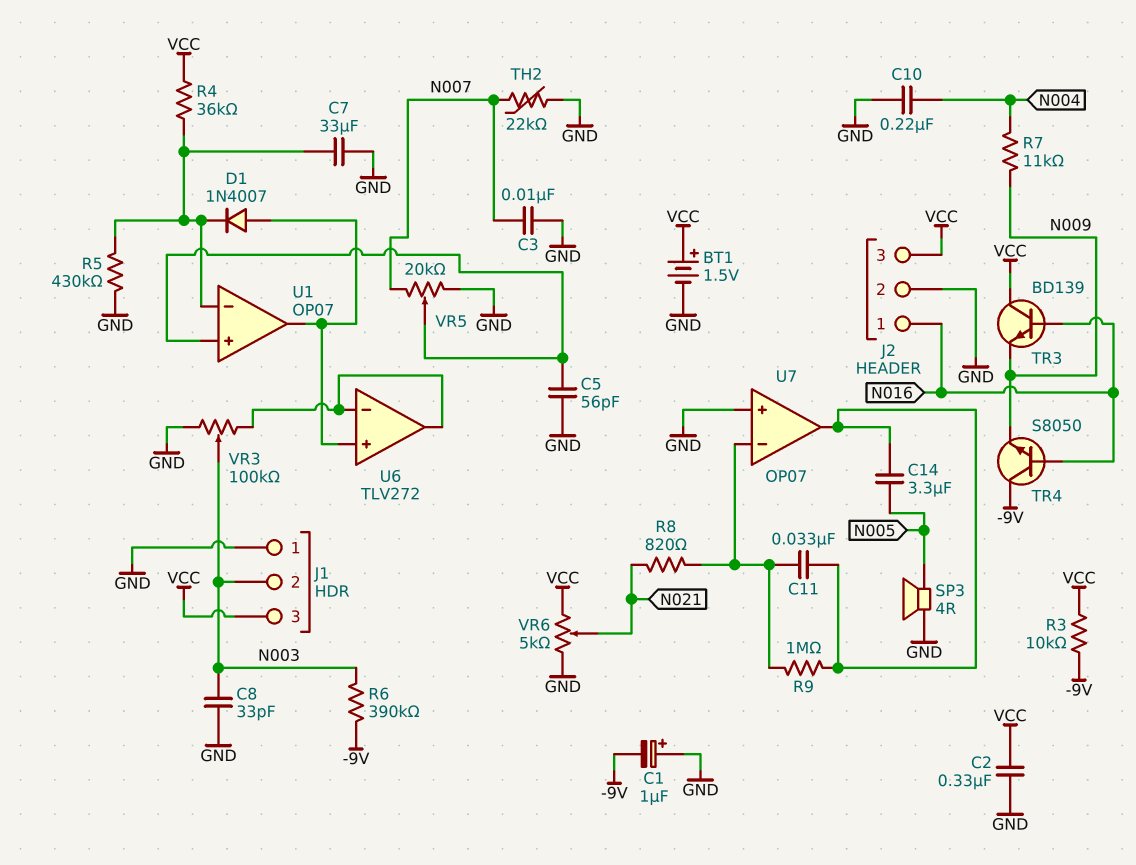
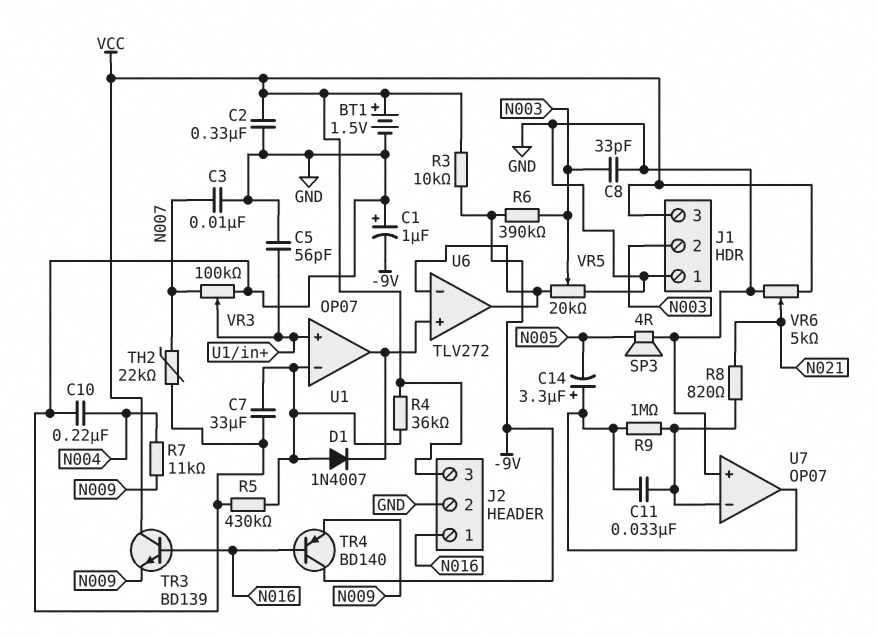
C14: 3.3uF (N005, U7/out) -> 3.3uF (plus U7/out, minus N005)
D1: diode 1N4007 (A U1/out, K U1/in-) -> diode 1N4007 (A U1/in-, K U1/out)
TR4: NPN S8050 (B N016, C -9V, E N009) -> PNP BD140 (B N016, C -9V, E N009)
VR3: 100k (GND, U6/in-, wiper N003) -> 100k (GND, N007, wiper U1/in+)
VR5: 20k (GND, N007, wiper U1/in+) -> 20k (GND, U6/in-, wiper N003)

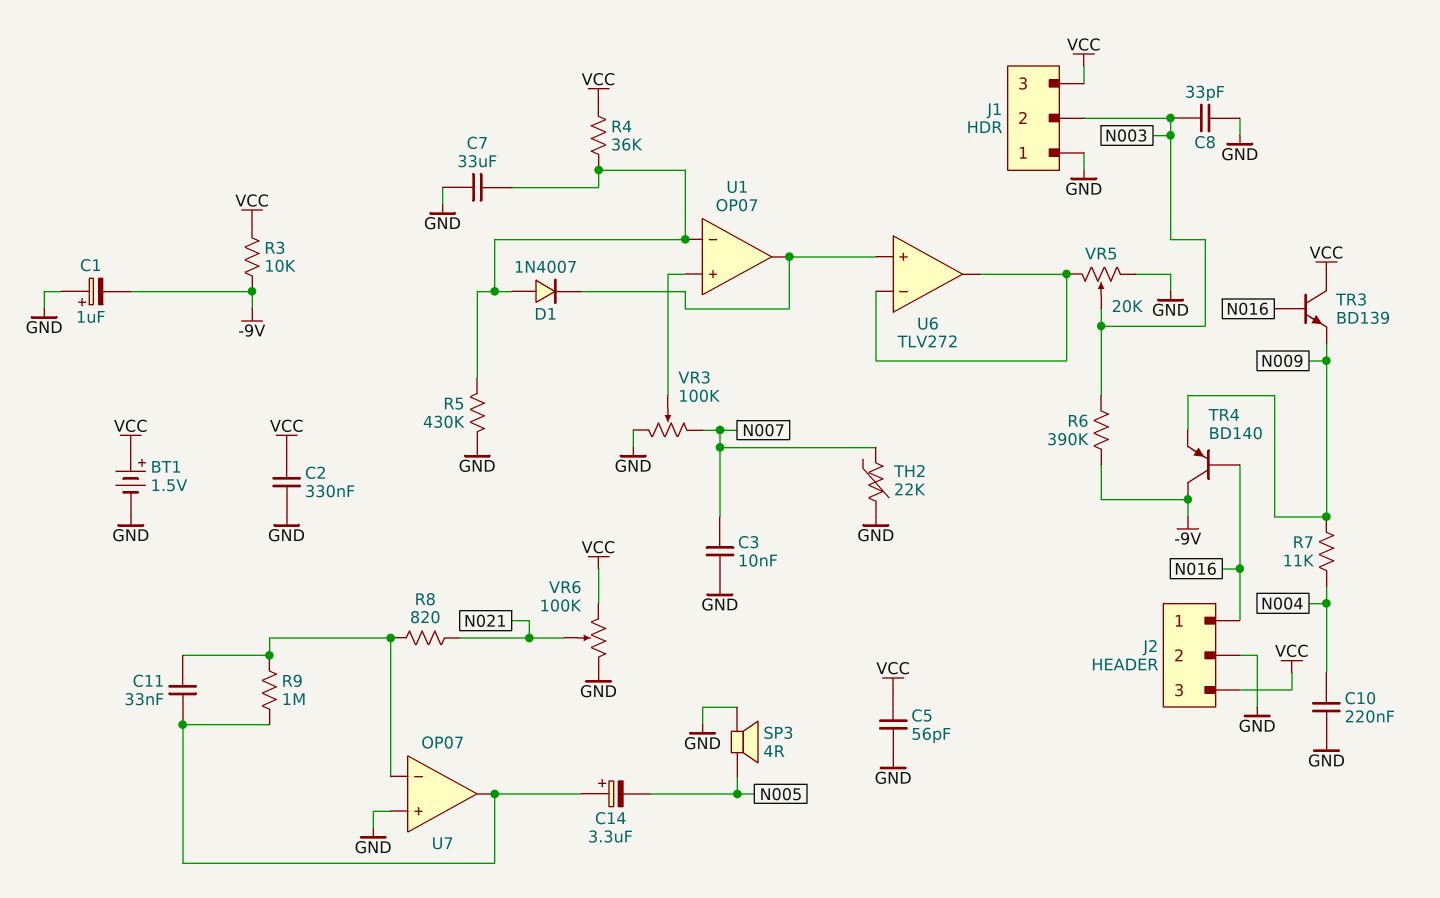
C5: 56pF (GND, U1/in+) -> 56pF (GND, VCC)
VR6: 5k (GND, VCC, wiper N021) -> 100k (GND, VCC, wiper N021)

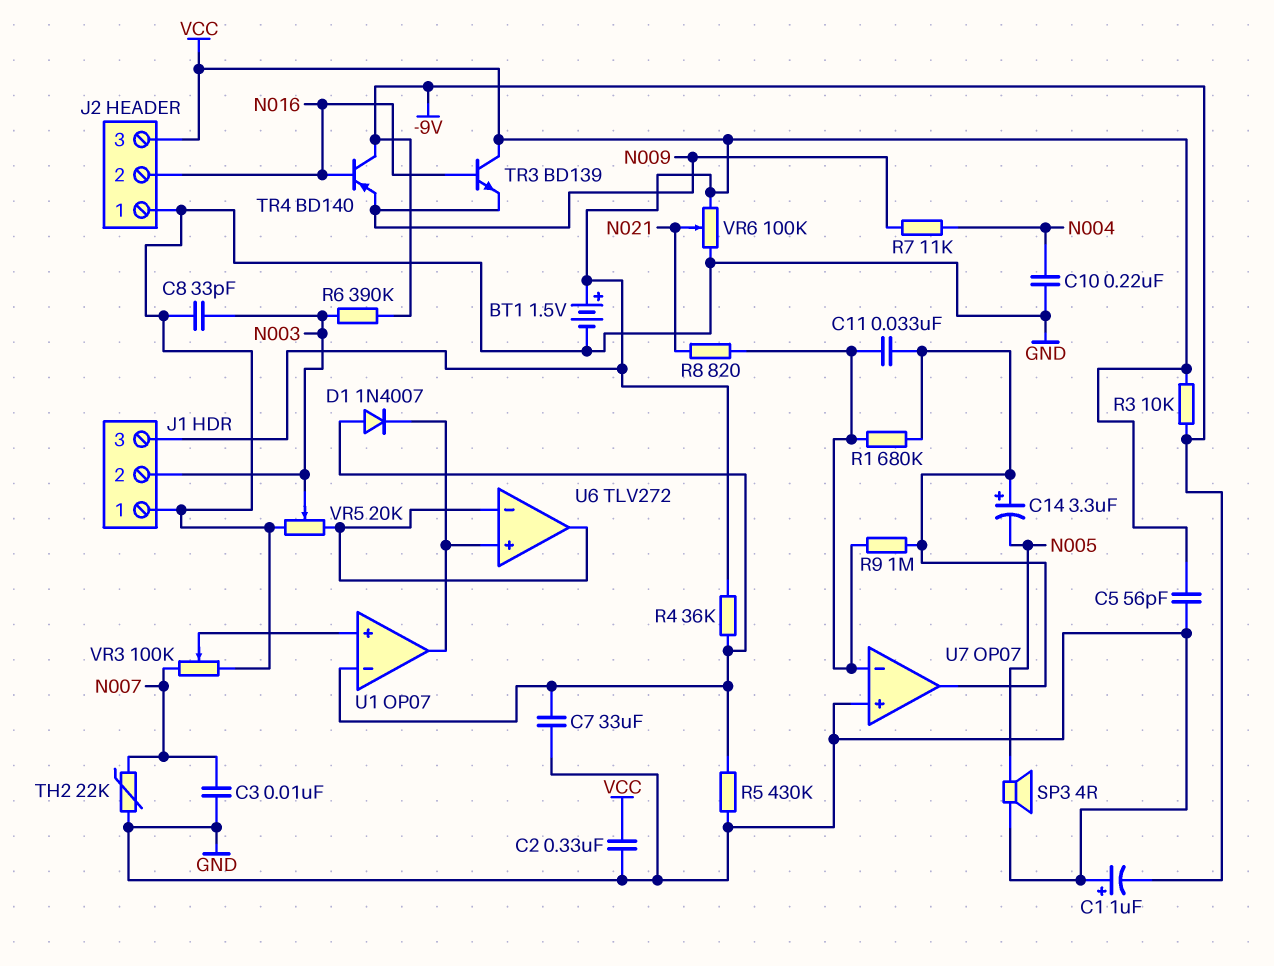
J2 pin 1: N016 -> GND
J2 pin 2: GND -> N016
R1: none -> 680k (U7/in-, U7/out)

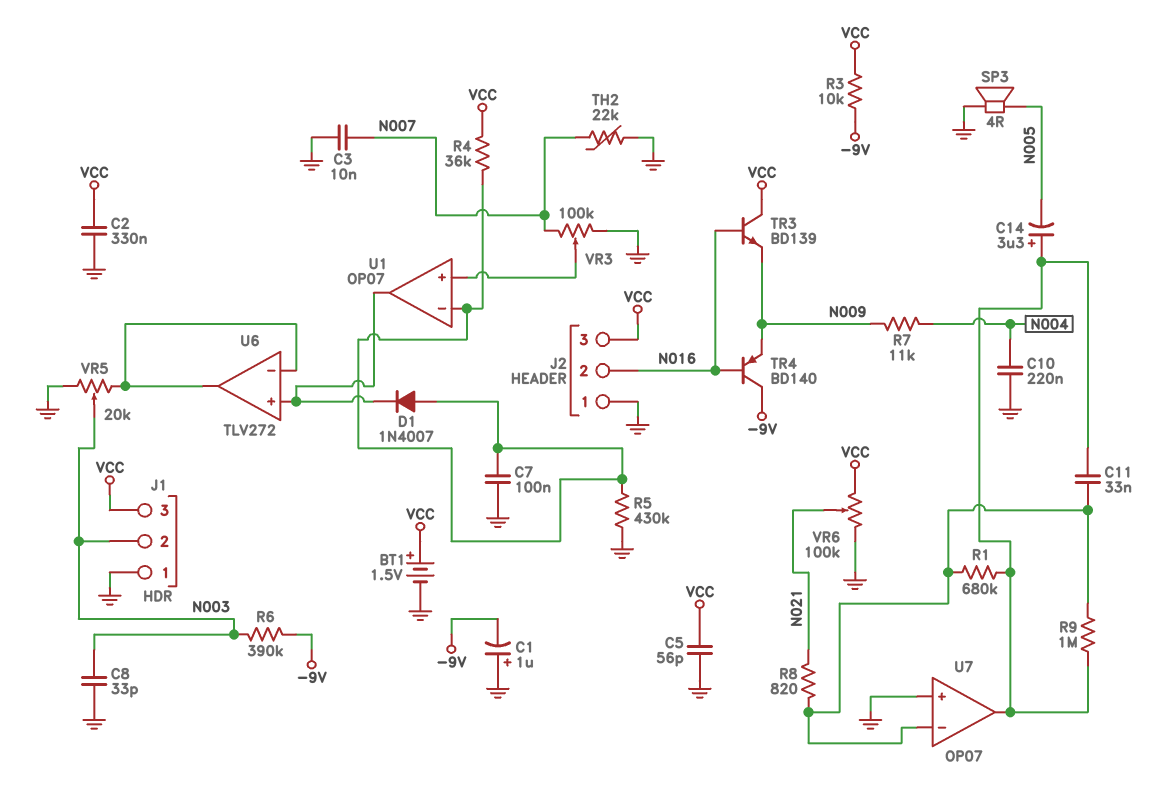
C7: 33uF (GND, U1/in-) -> 100nF (GND, U1/in-)

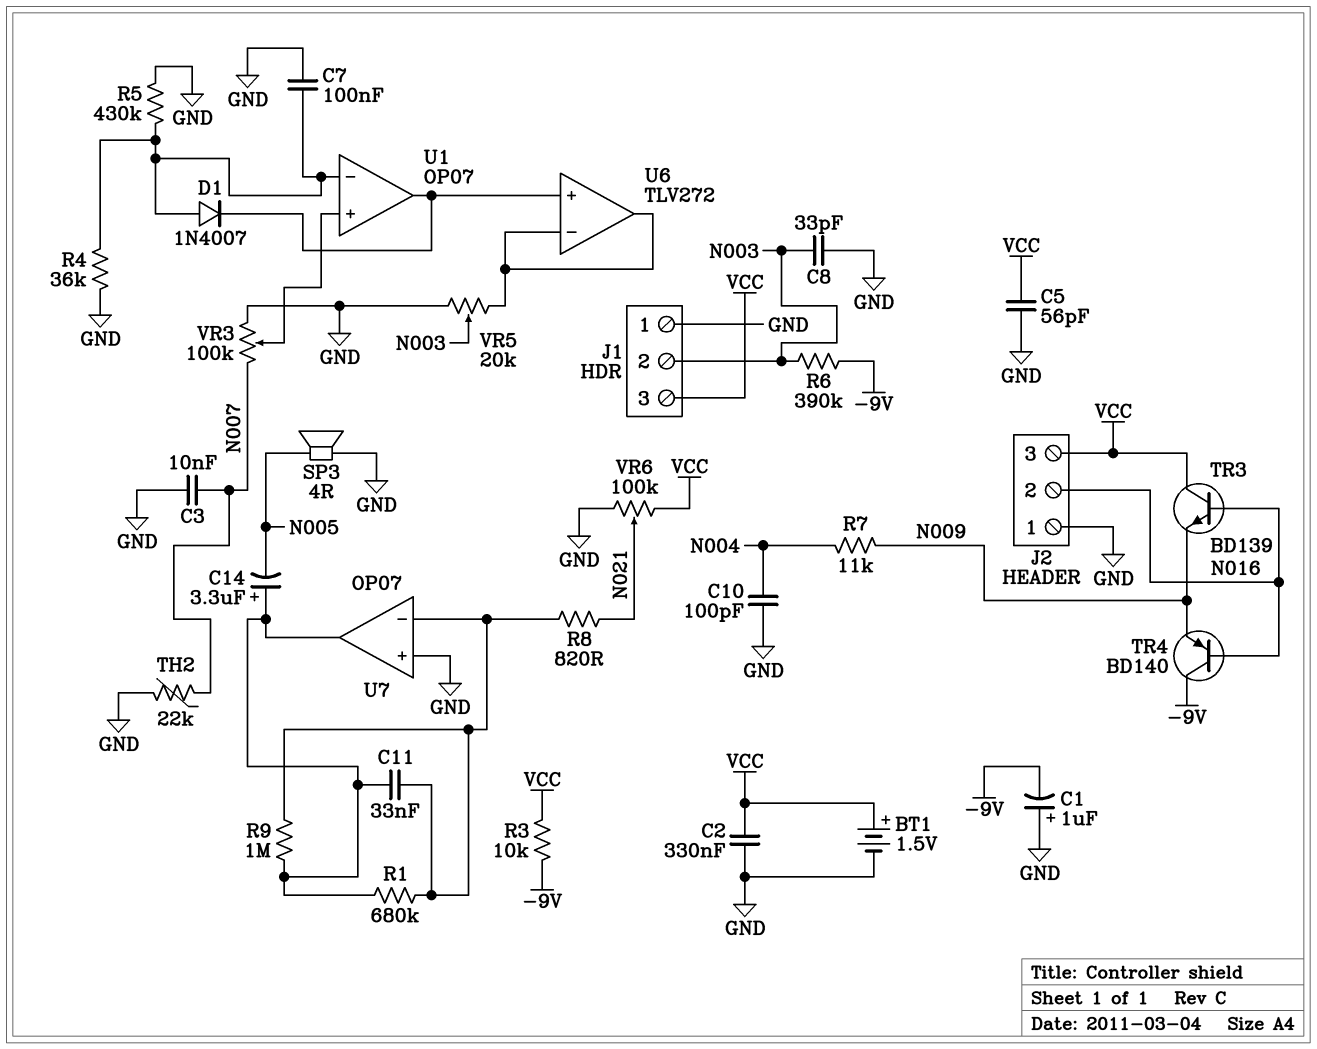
C10: 220nF (GND, N004) -> 100pF (GND, N004)
R4: 36k (U1/in-, VCC) -> 36k (GND, U1/in-)

